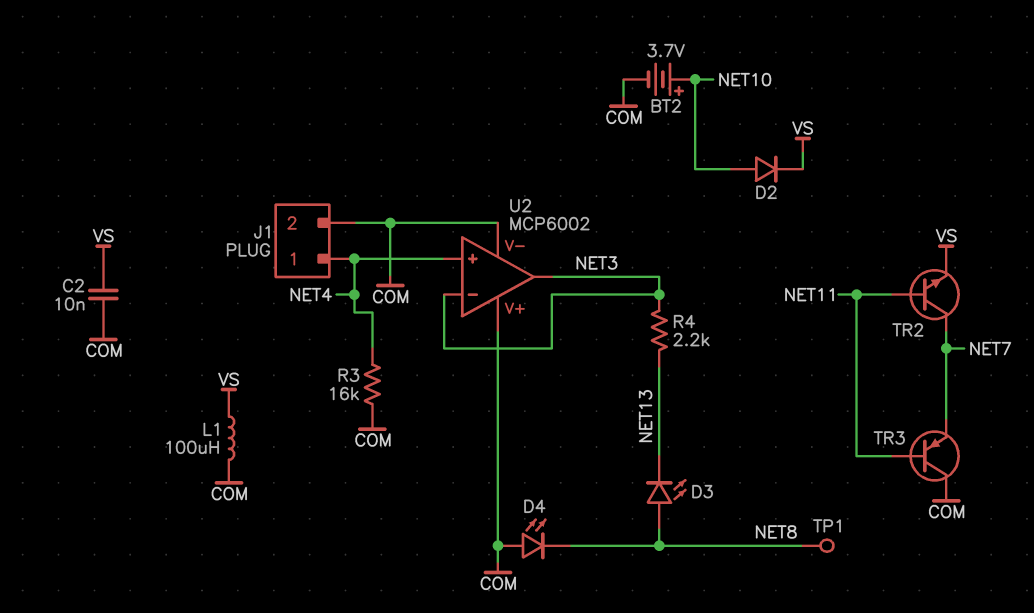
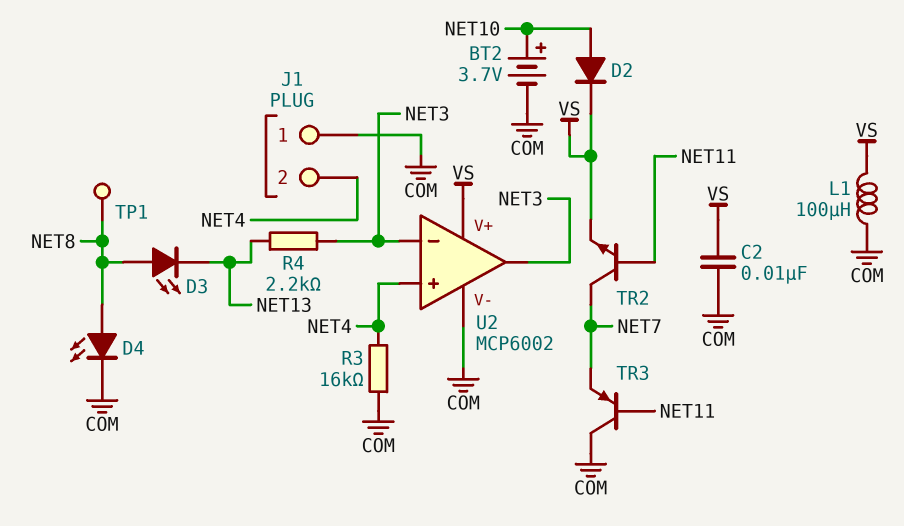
D4: LED (A COM, K NET8) -> LED (A NET8, K COM)
J1 pin 1: NET4 -> COM
J1 pin 2: COM -> NET4
U2 pin V+: COM -> VS

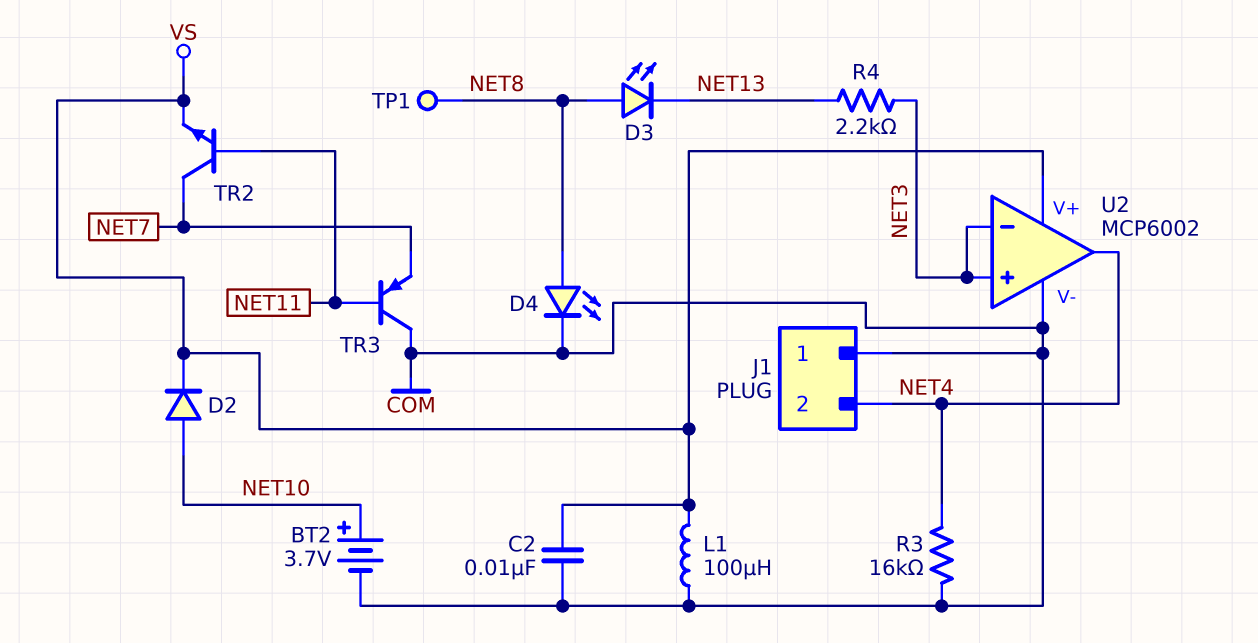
U2 pin in+: NET4 -> NET3
U2 pin out: NET3 -> NET4

